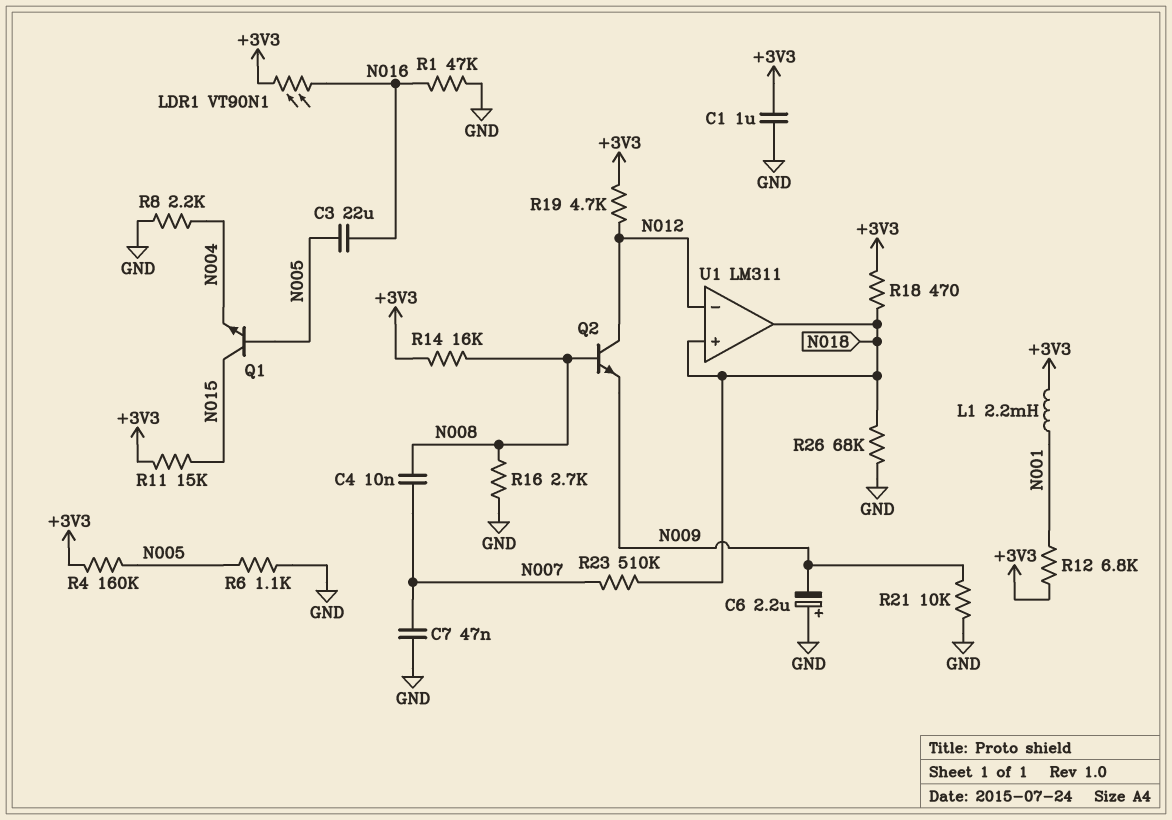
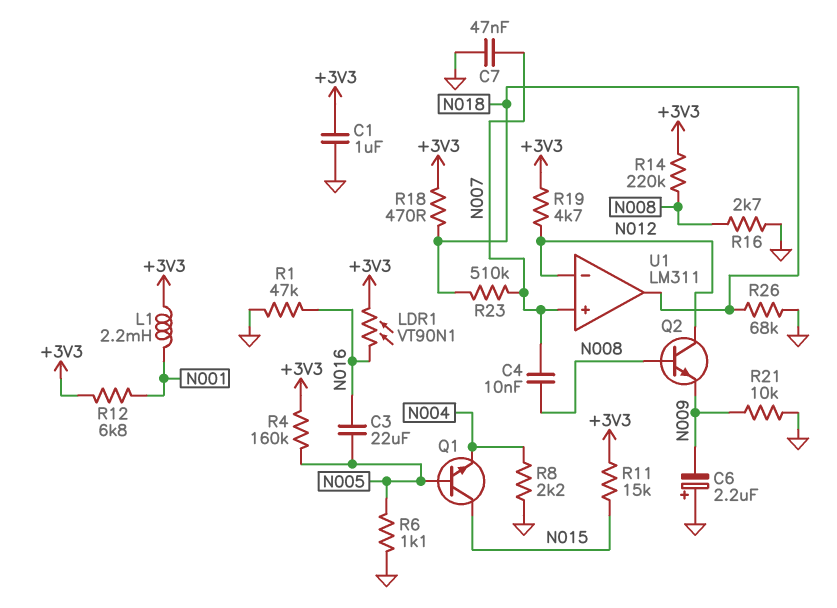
R14: 16k (+3V3, N008) -> 220k (+3V3, N008)
U1 pin in+: N018 -> N007

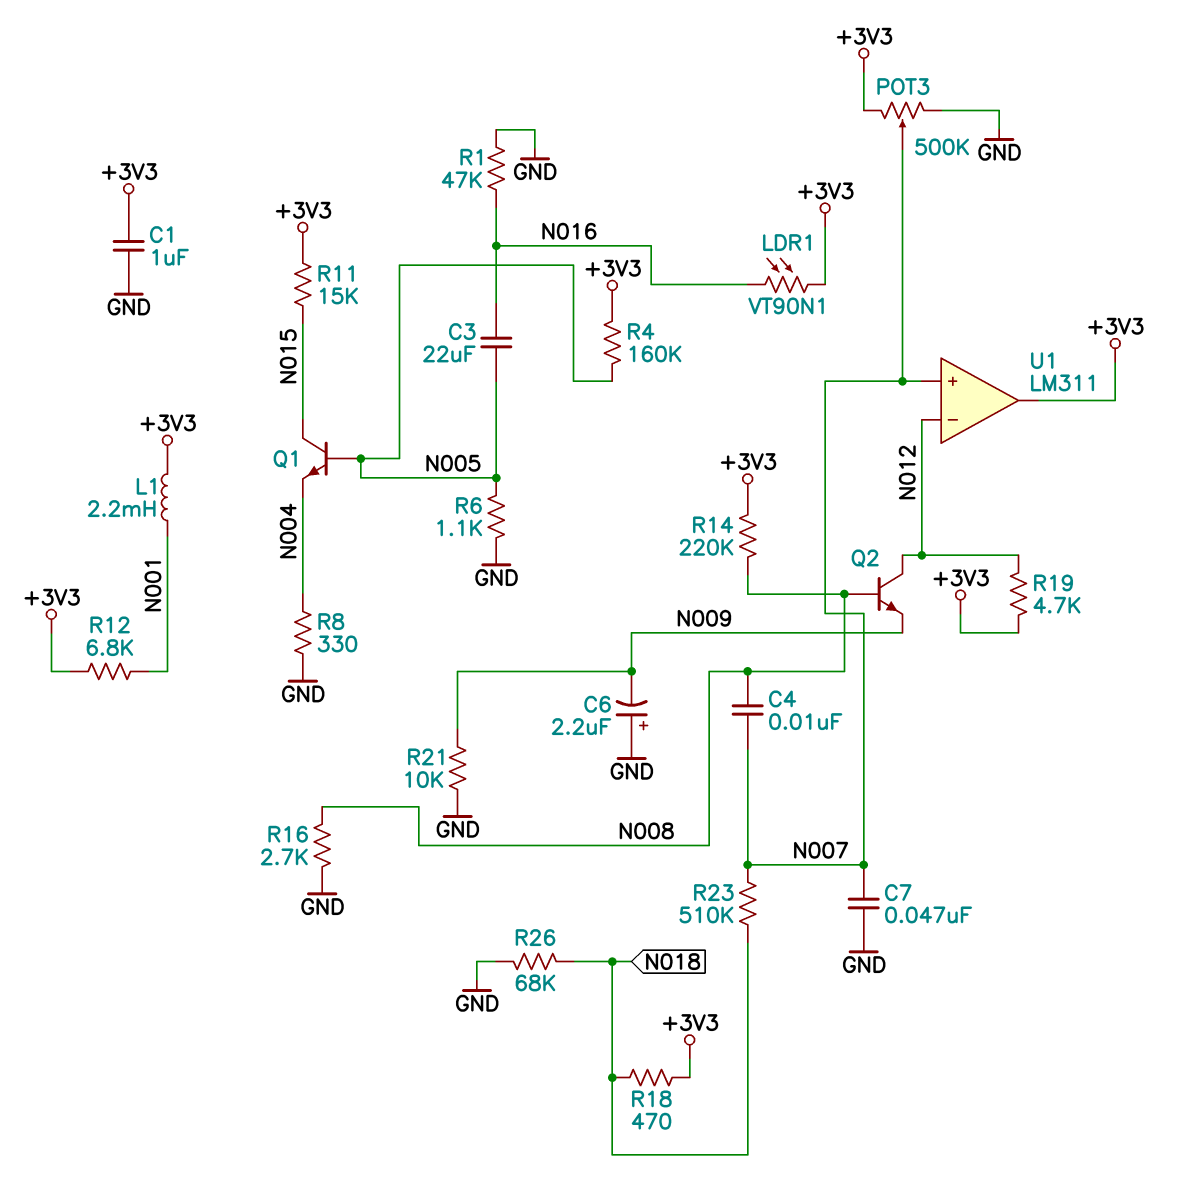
POT3: none -> 500k (+3V3, GND, wiper N007)
R8: 2.2k (GND, N004) -> 330 (GND, N004)
U1 pin out: N018 -> +3V3

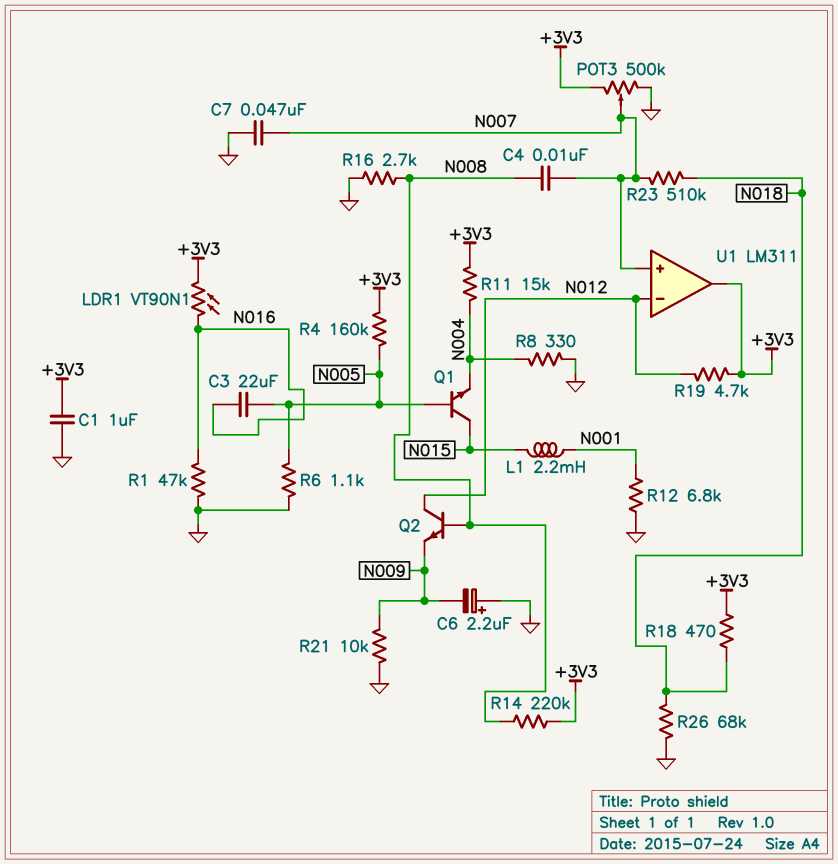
L1: 2.2mH (+3V3, N001) -> 2.2mH (N001, N015)
R11: 15k (+3V3, N015) -> 15k (+3V3, N004)
R12: 6.8k (+3V3, N001) -> 6.8k (GND, N001)

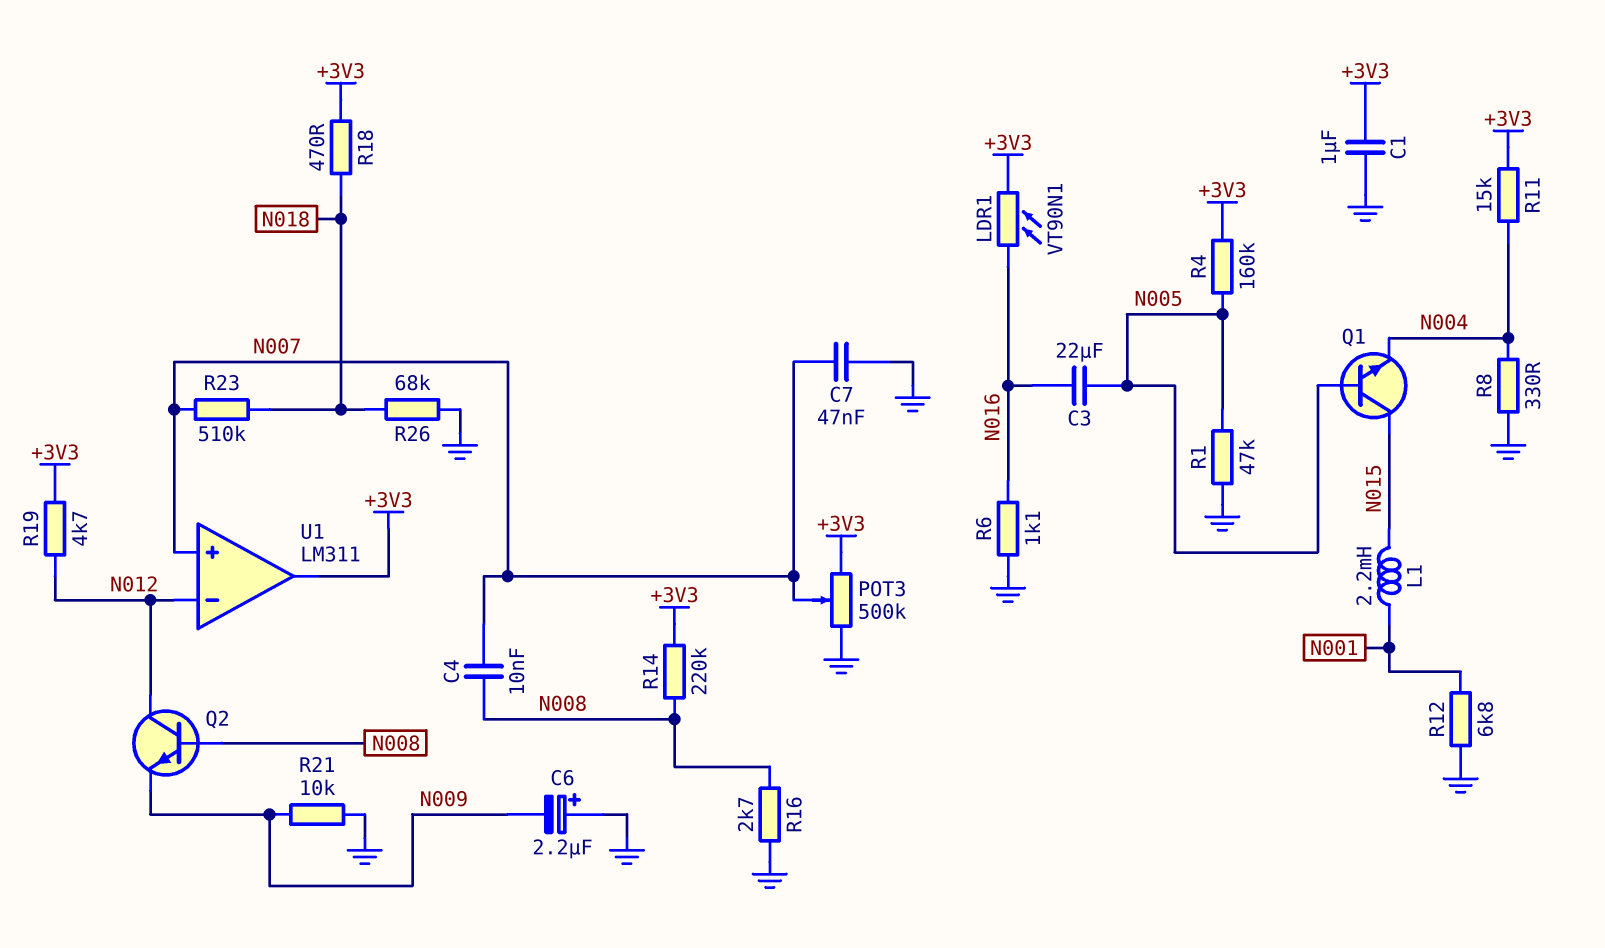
R1: 47k (GND, N016) -> 47k (GND, N005)
R6: 1.1k (GND, N005) -> 1.1k (GND, N016)

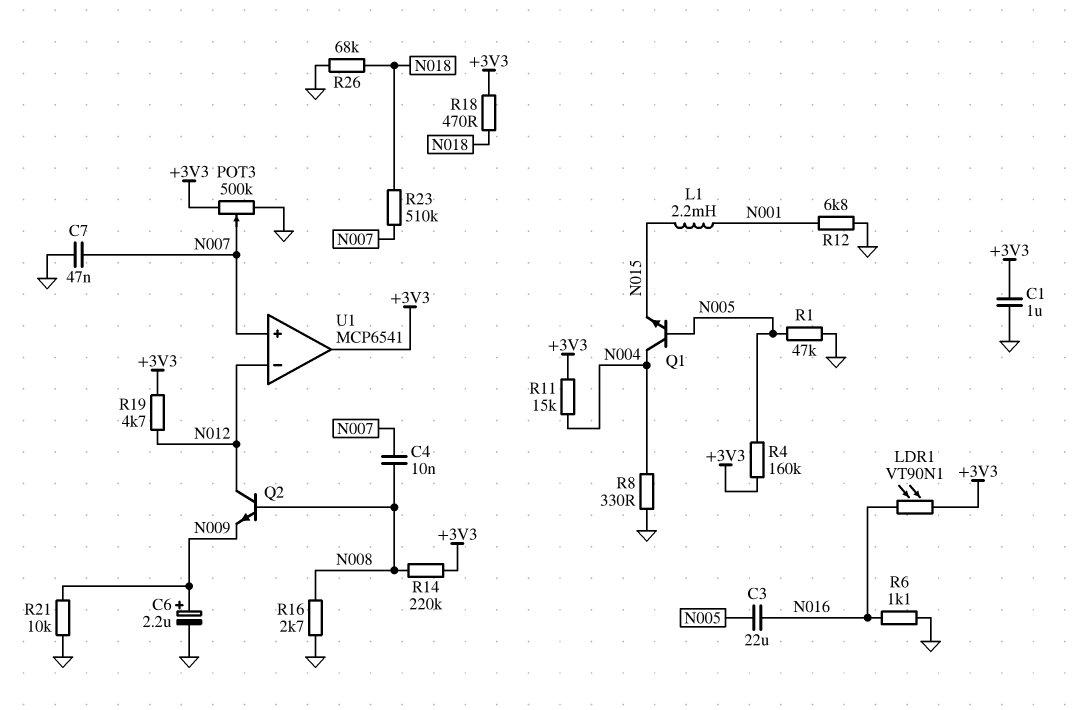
C6: 2.2uF (plus GND, minus N009) -> 2.2uF (plus N009, minus GND)
Q1: NPN (B N005, C N015, E N004) -> NPN (B N005, C N004, E N015)
U1: LM311 -> MCP6541

